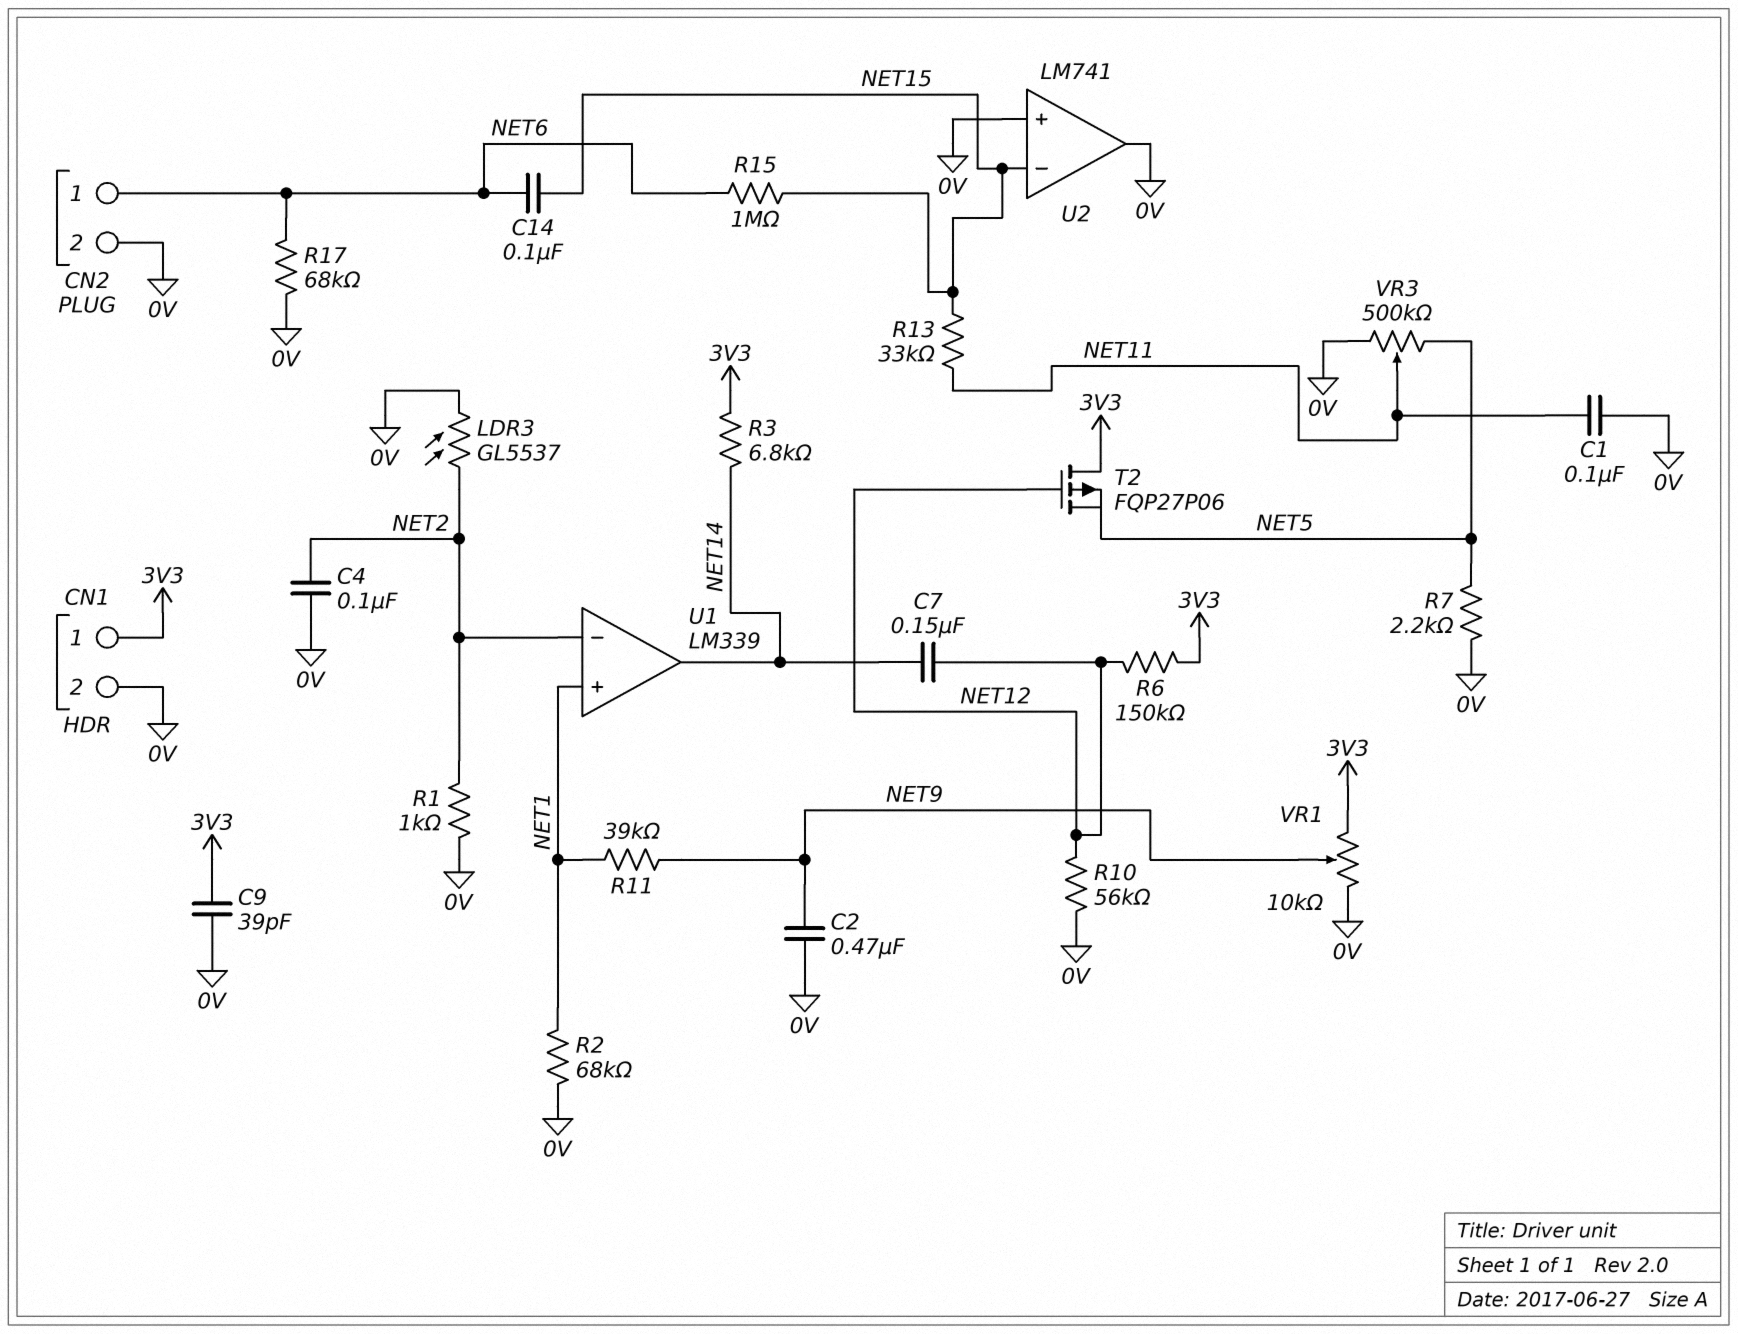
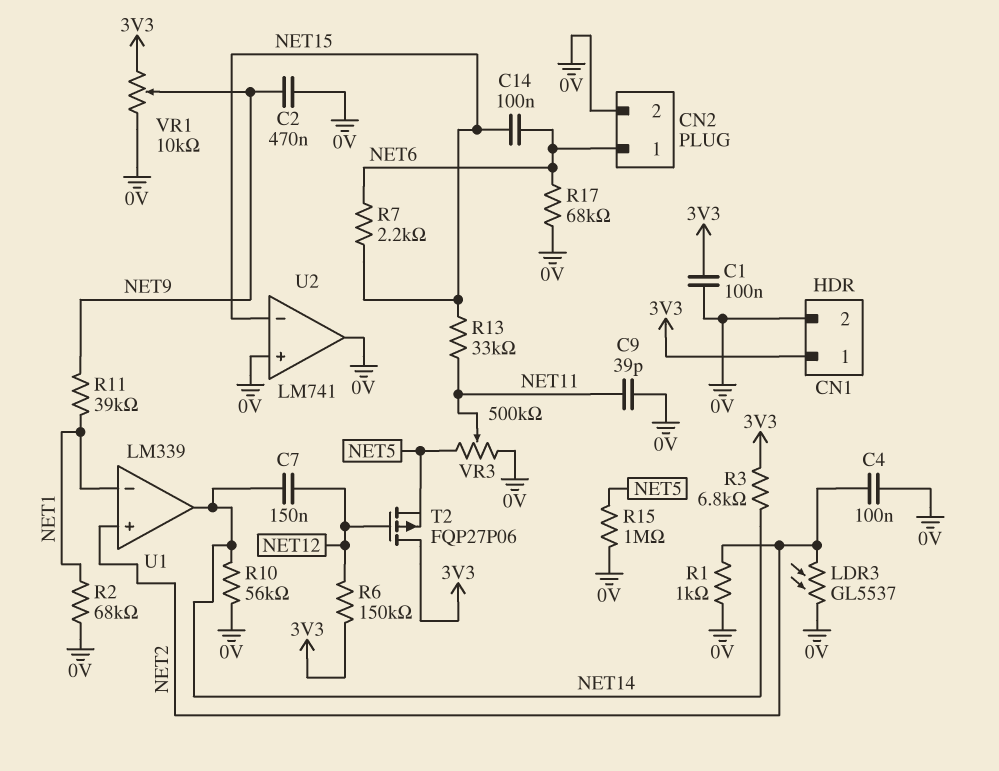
C1: 100nF (0V, NET11) -> 100nF (0V, 3V3)
C9: 39pF (0V, 3V3) -> 39pF (0V, NET11)
R7: 2.2k (0V, NET5) -> 2.2k (NET6, NET15)
R10: 56k (0V, NET12) -> 56k (0V, NET14)
R15: 1M (NET6, NET15) -> 1M (0V, NET5)
U1 pin in+: NET1 -> NET2
U1 pin in-: NET2 -> NET1

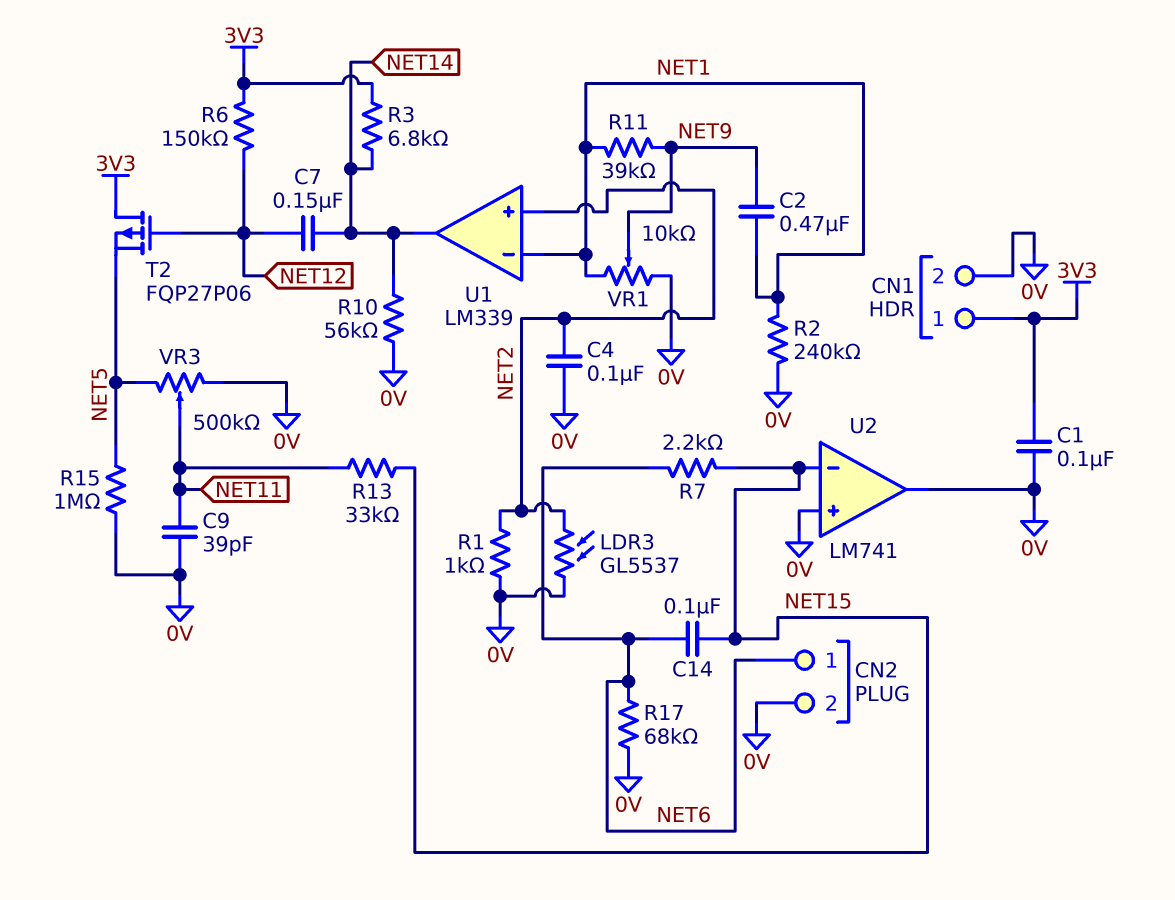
C2: 470nF (0V, NET9) -> 470nF (NET1, NET9)
R2: 68k (0V, NET1) -> 240k (0V, NET1)
VR1: 10k (0V, 3V3, wiper NET9) -> 10k (0V, NET1, wiper NET9)

